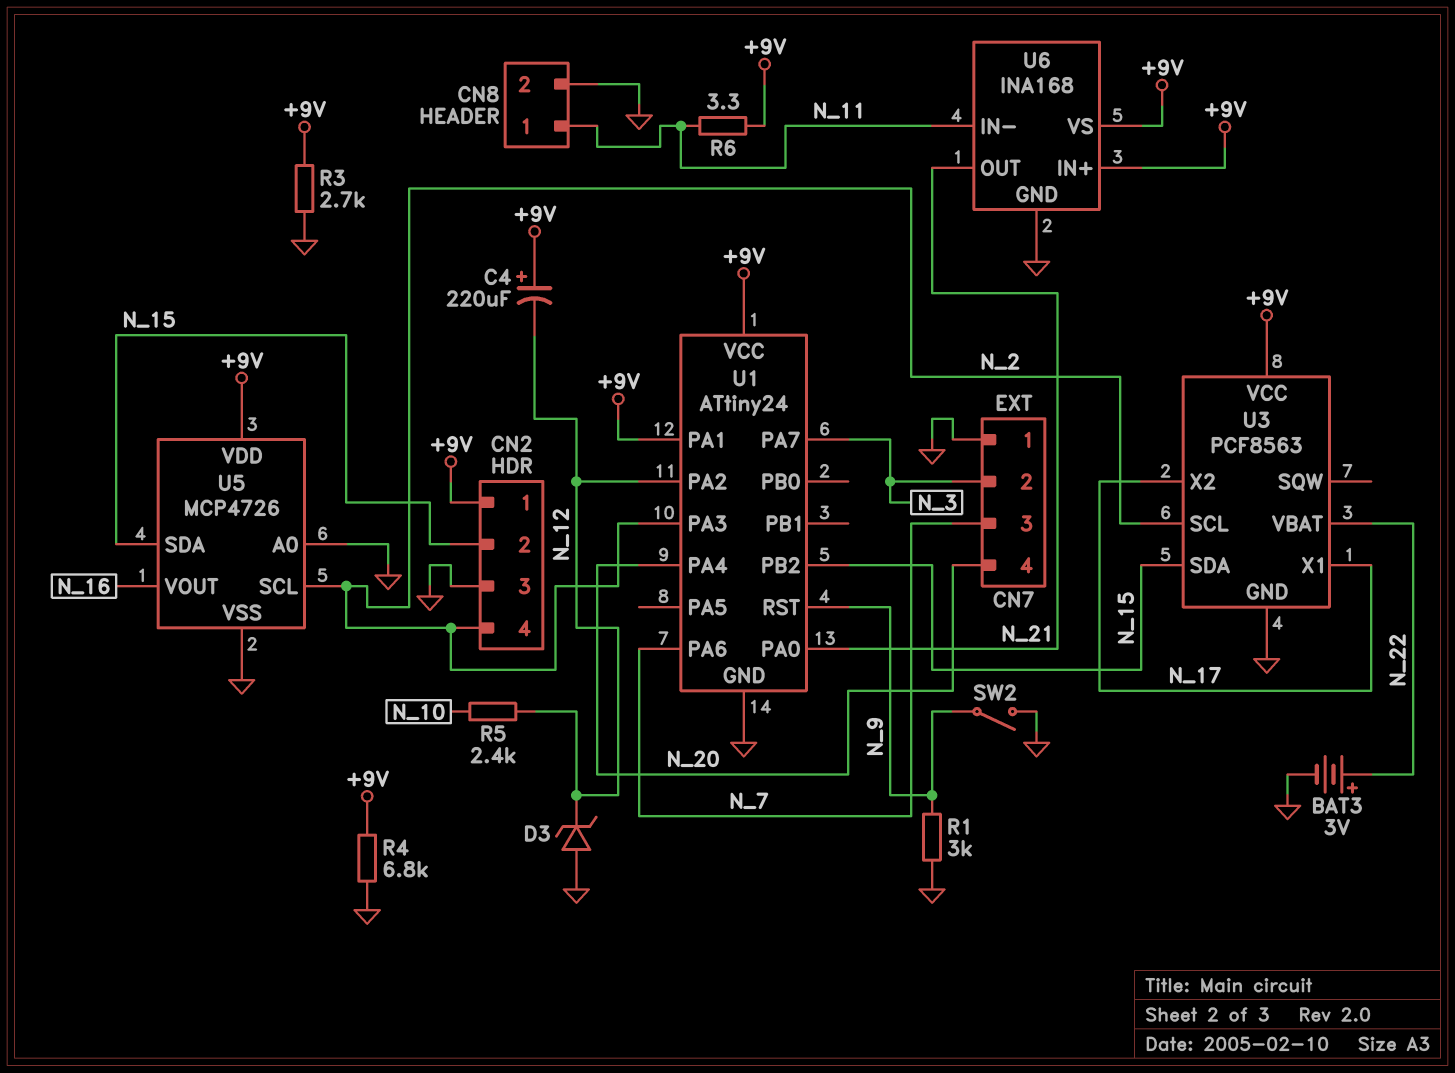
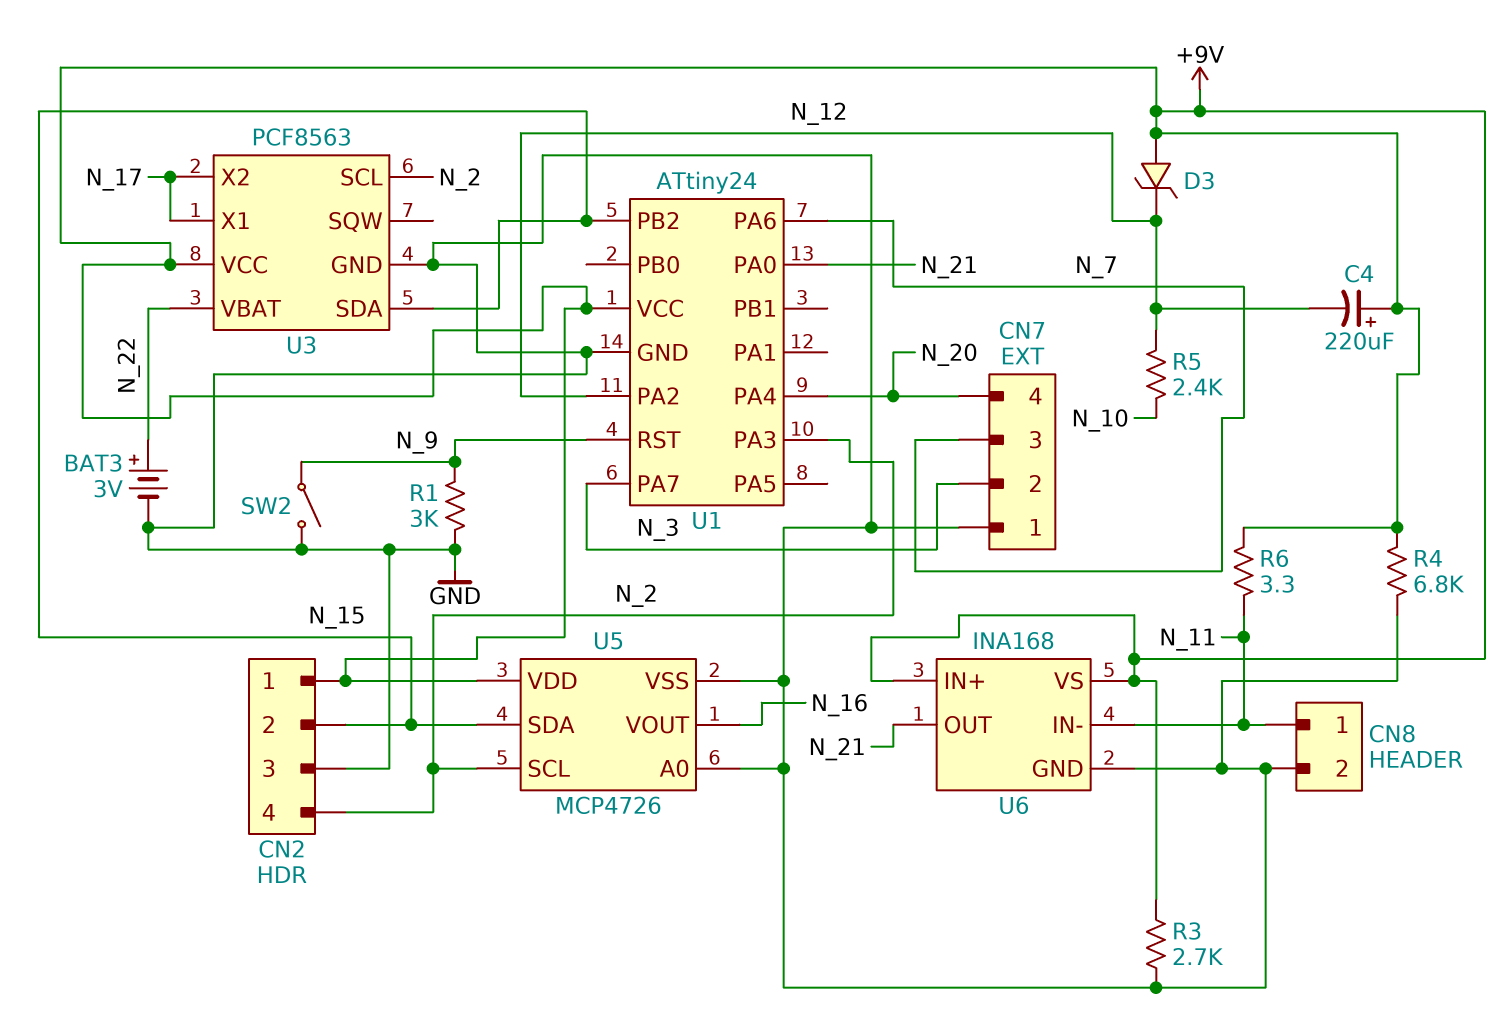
D3: zener (A GND, K N_12) -> zener (A +9V, K N_12)
U1 pin PA1: +9V -> none

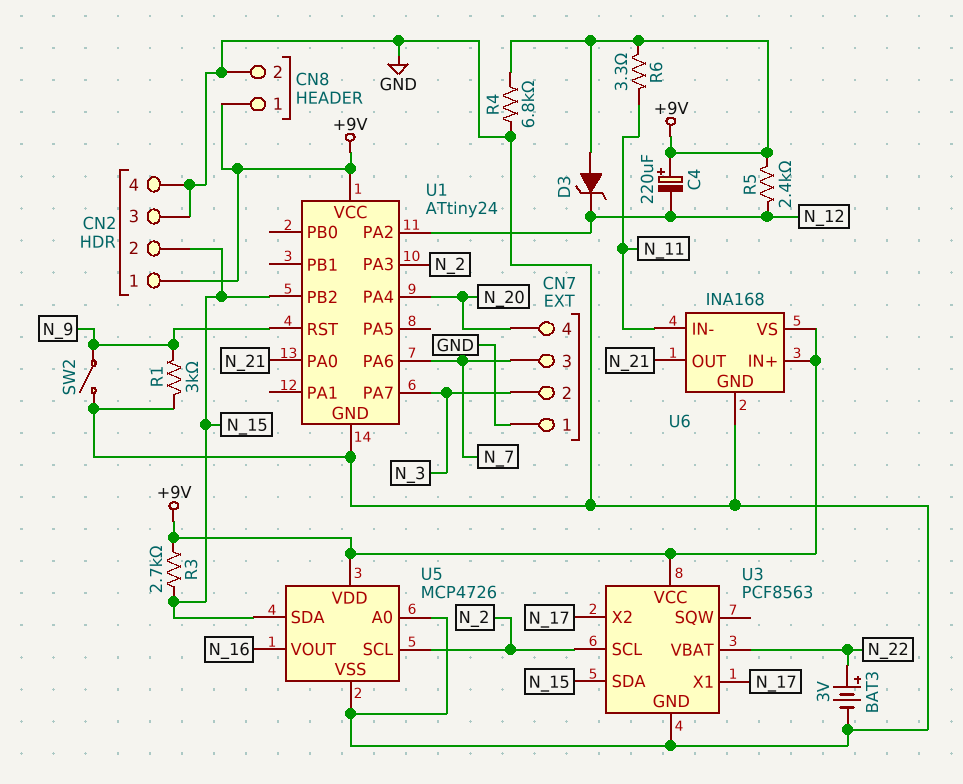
CN2 pin 4: N_2 -> GND
CN8 pin 1: N_11 -> +9V
R3: 2.7k (+9V, GND) -> 2.7k (+9V, N_15)
R5: 2.4k (N_10, N_12) -> 2.4k (+9V, N_12)

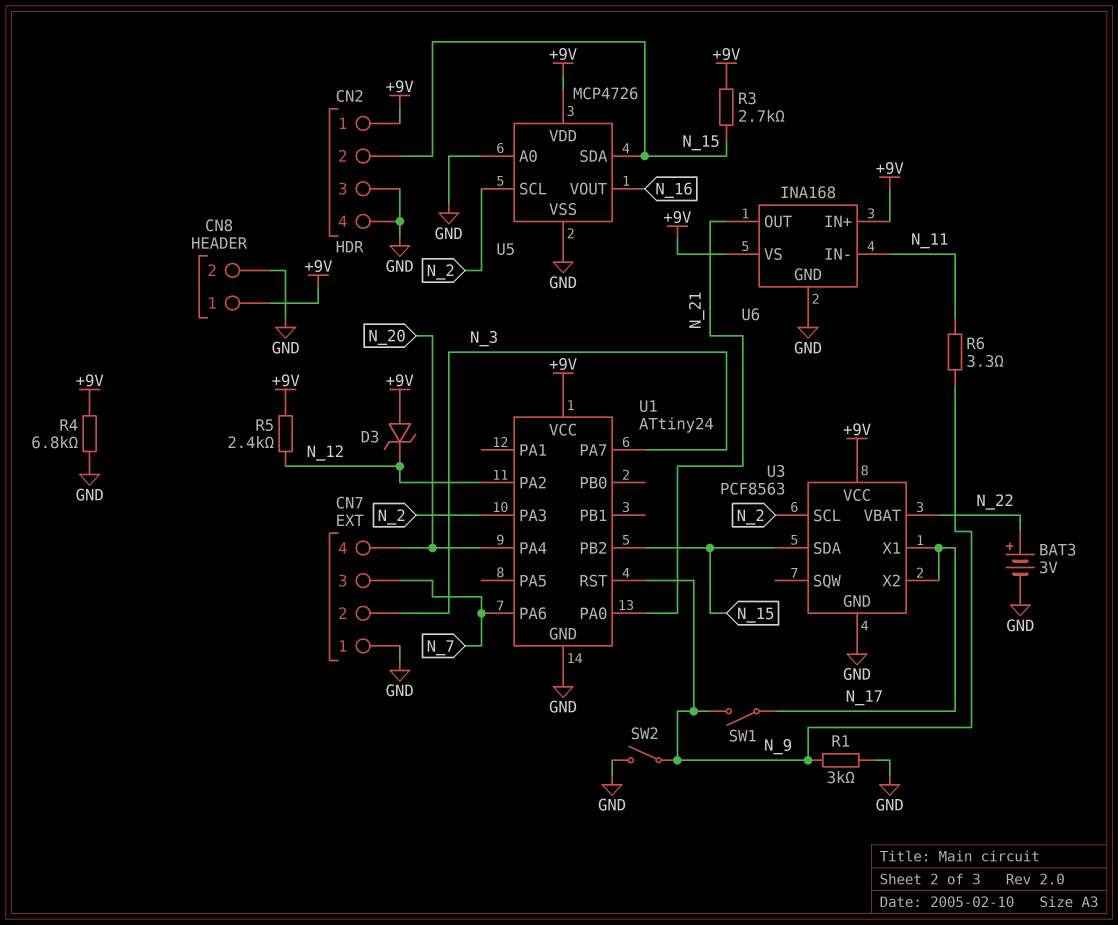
C4: 220uF (plus +9V, minus N_12) -> none
R6: 3.3 (+9V, N_11) -> 3.3 (N_9, N_11)
SW1: none -> switch (N_9, N_17)

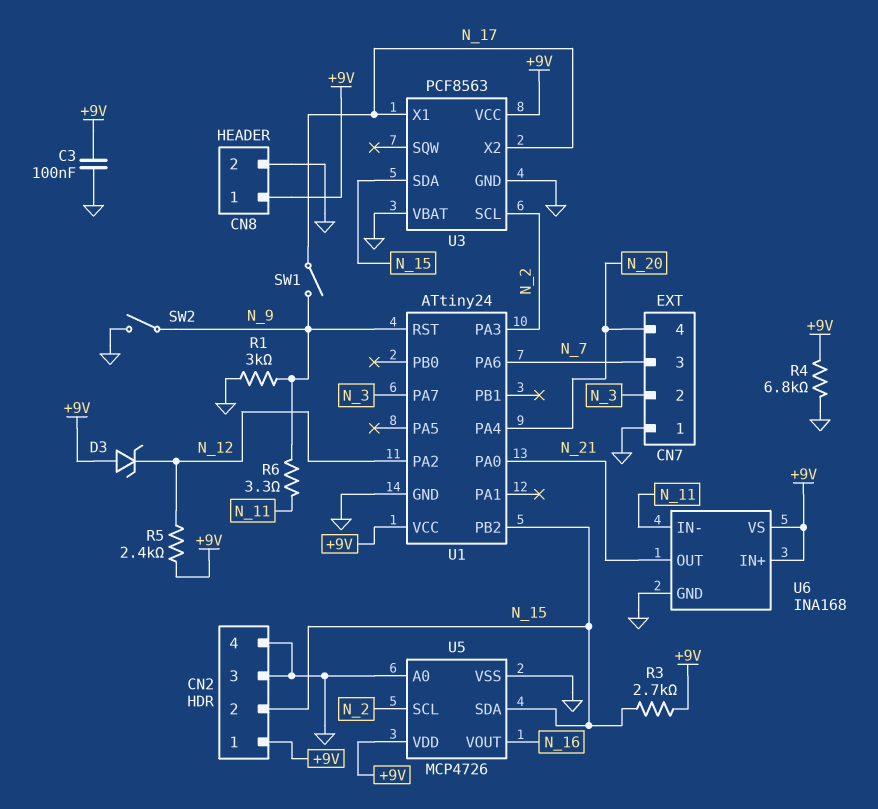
BAT3: 3V (plus N_22, minus GND) -> none
C3: none -> 100nF (+9V, GND)
U3 pin VBAT: N_22 -> GND

